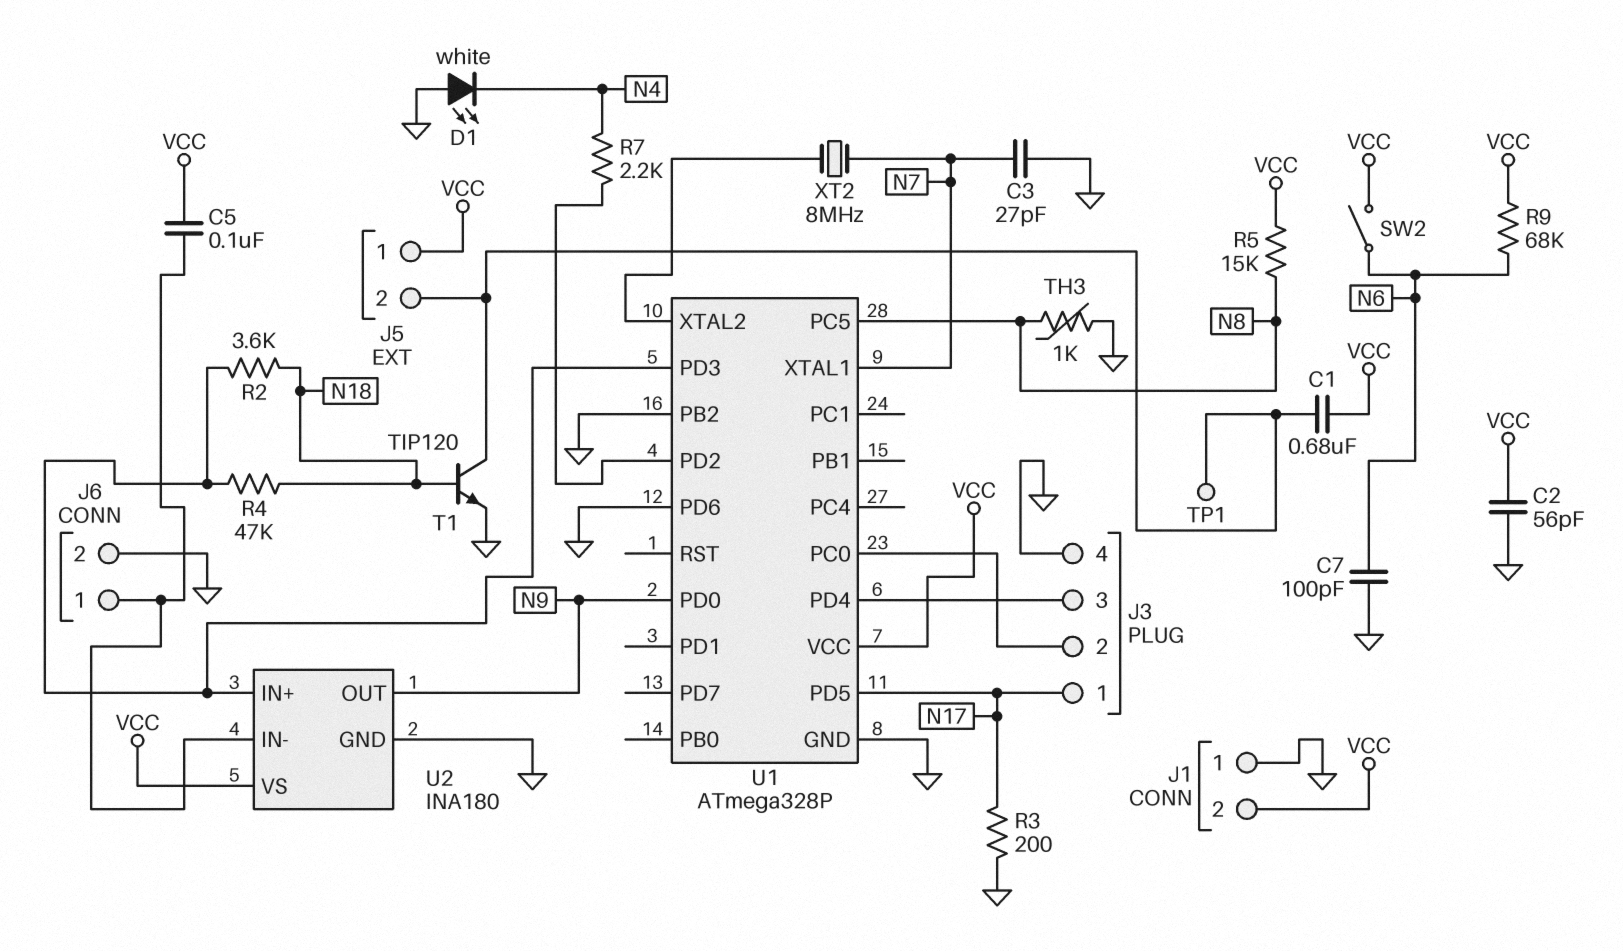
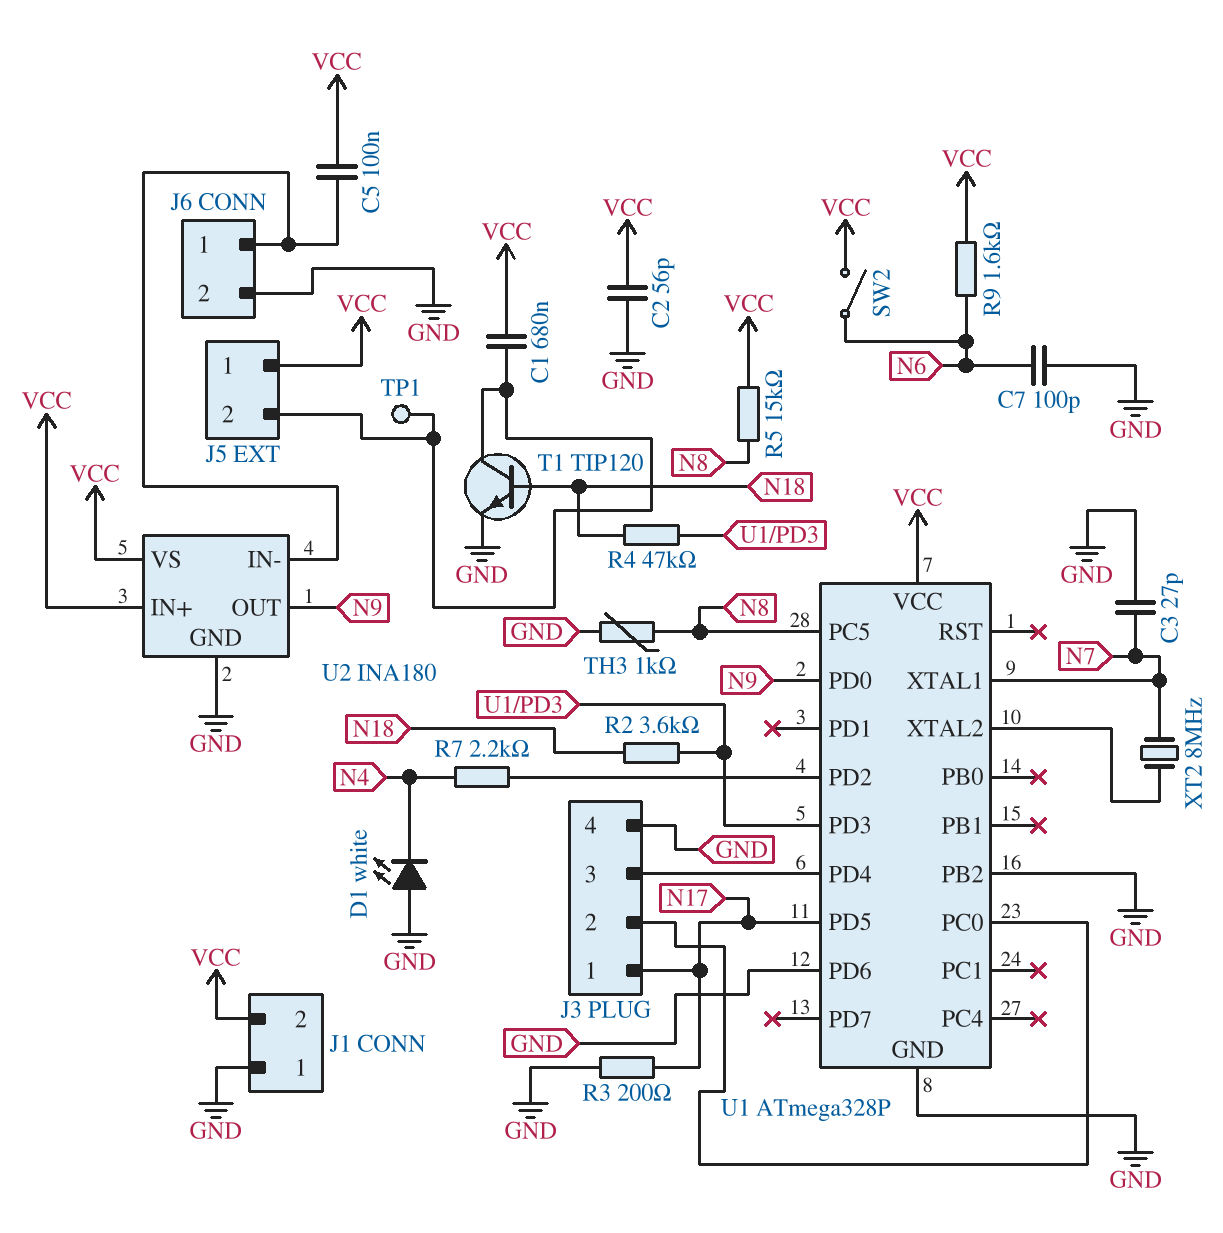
R9: 68k (N6, VCC) -> 1.6k (N6, VCC)
U2 pin IN+: U1/PD3 -> VCC

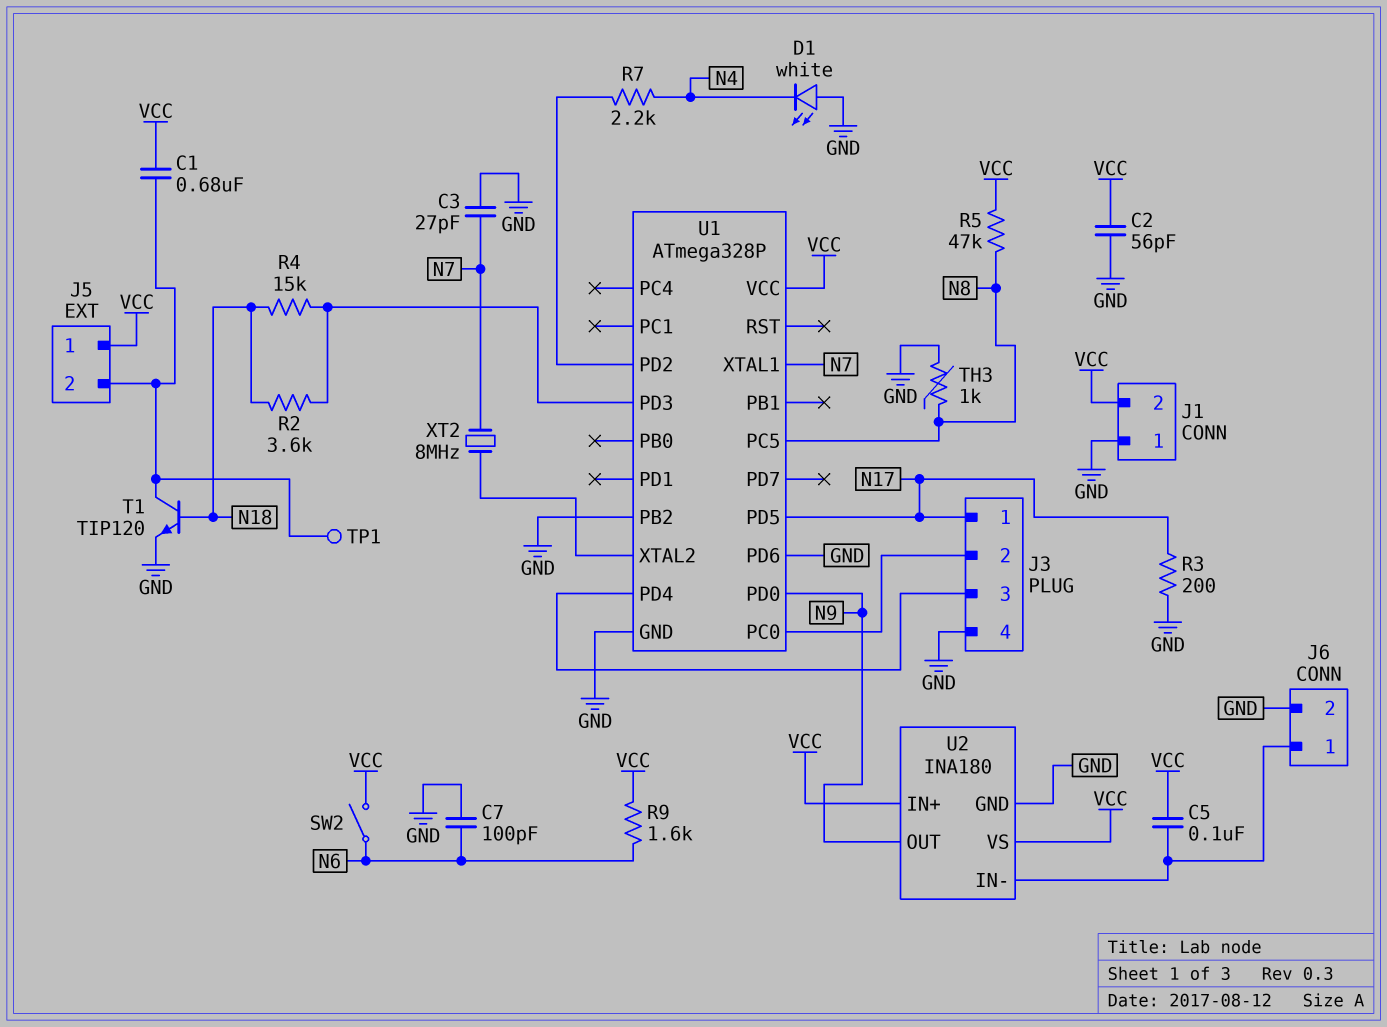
R4: 47k (N18, U1/PD3) -> 15k (N18, U1/PD3)
R5: 15k (N8, VCC) -> 47k (N8, VCC)

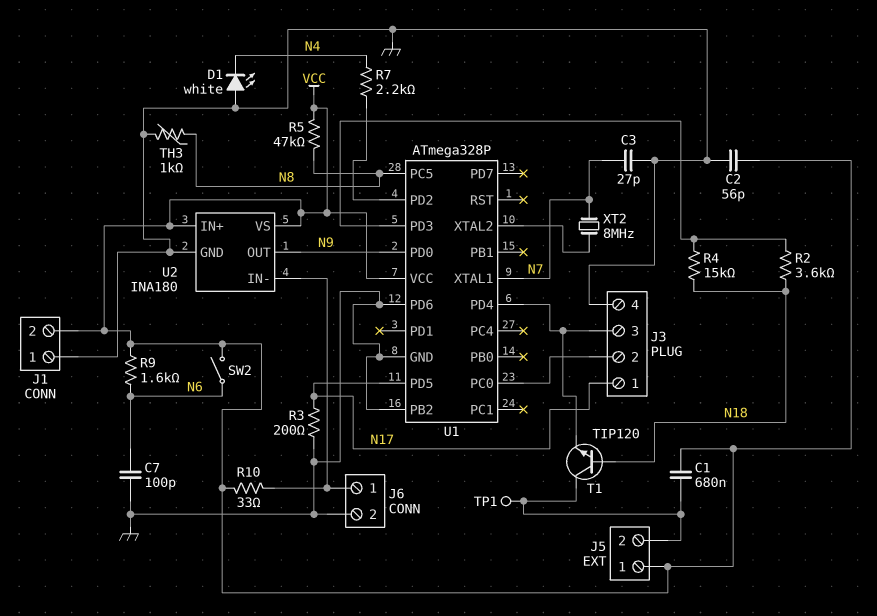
C5: 100nF (J6/1, VCC) -> none
R10: none -> 33 (J6/1, VCC)
T1: NPN TIP120 (B N18, C J5/2, E GND) -> NPN TIP120 (B N18, C J5/2, E J3/3)

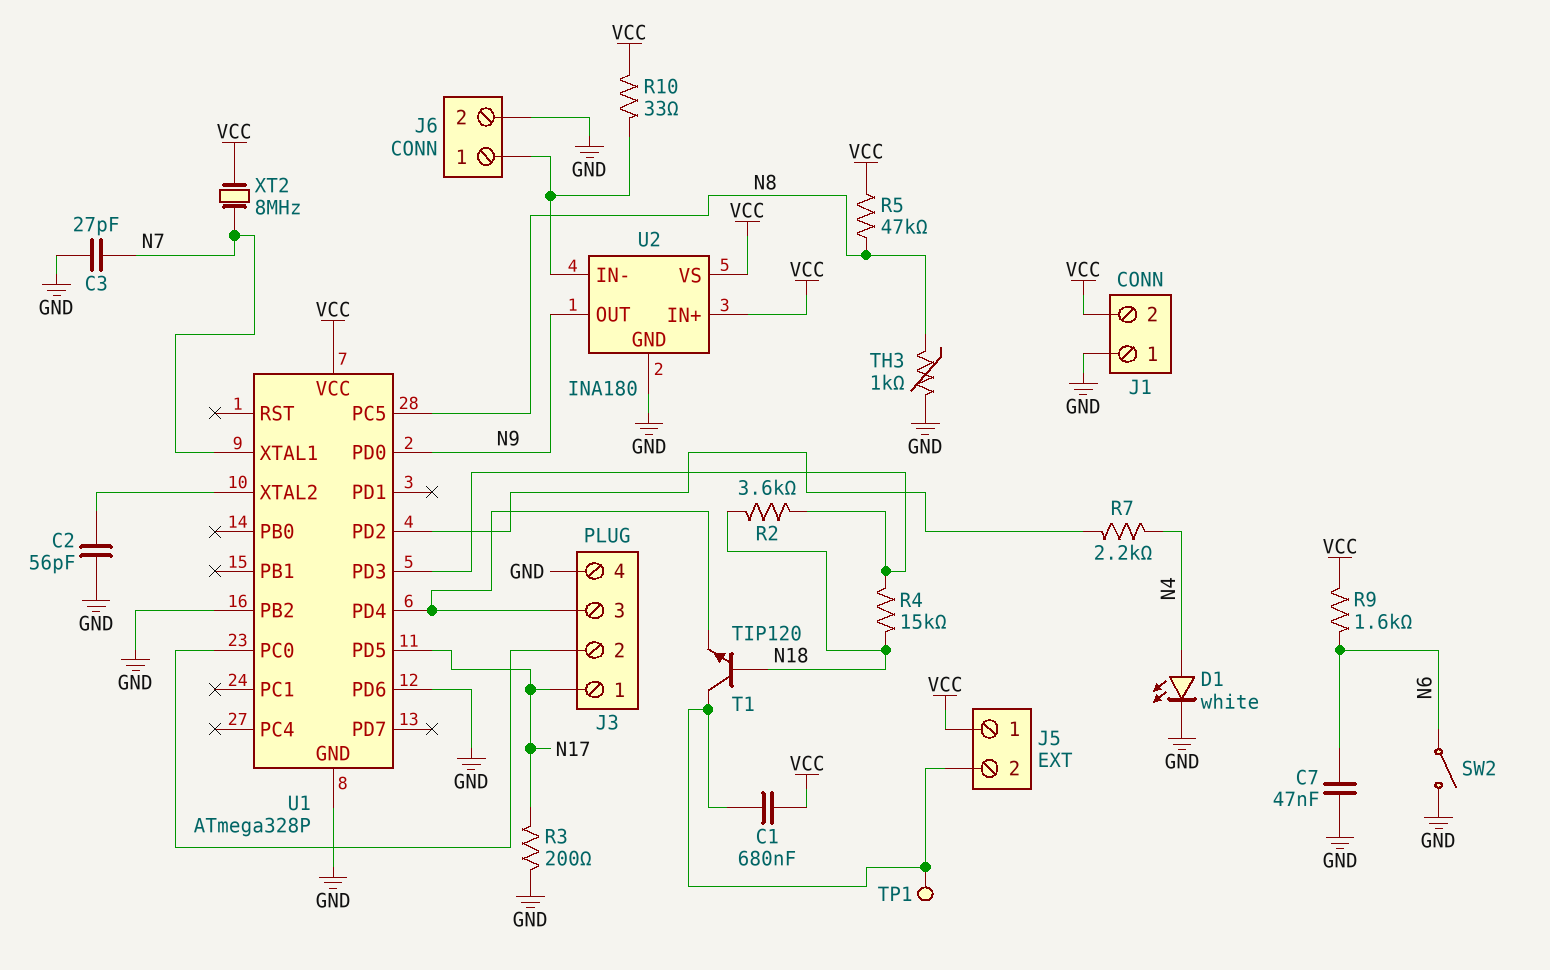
C2: 56pF (GND, VCC) -> 56pF (GND, U1/XTAL2)
C7: 100pF (GND, N6) -> 47nF (GND, N6)
D1: LED white (A GND, K N4) -> LED white (A N4, K GND)
SW2: switch (N6, VCC) -> switch (GND, N6)
XT2: 8MHz (N7, U1/XTAL2) -> 8MHz (N7, VCC)

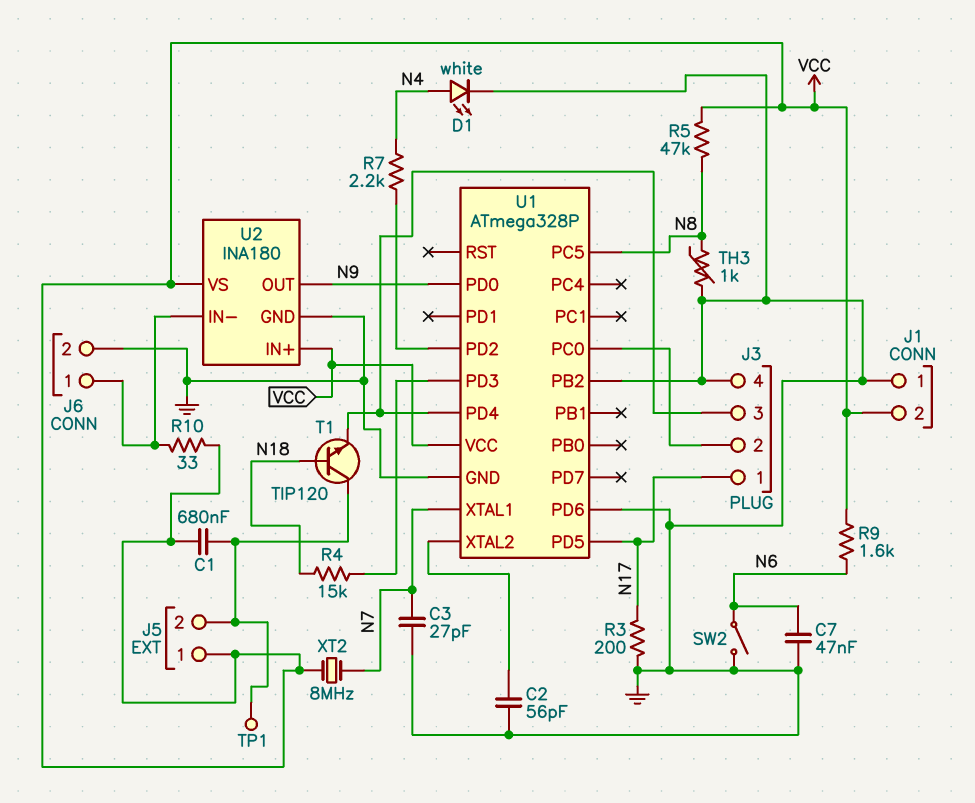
R2: 3.6k (N18, U1/PD3) -> none

